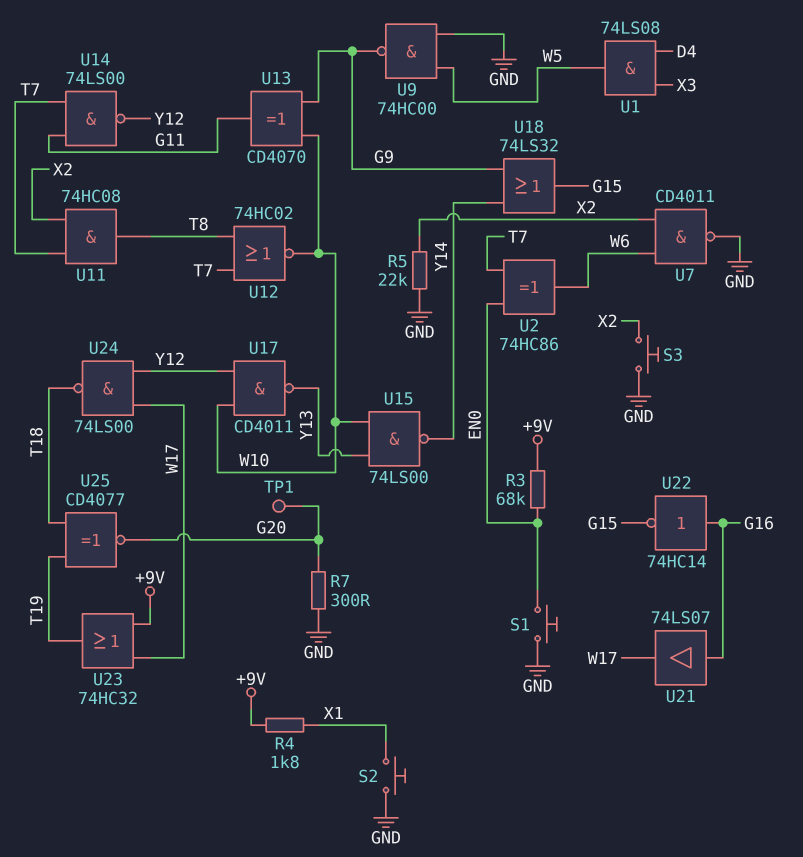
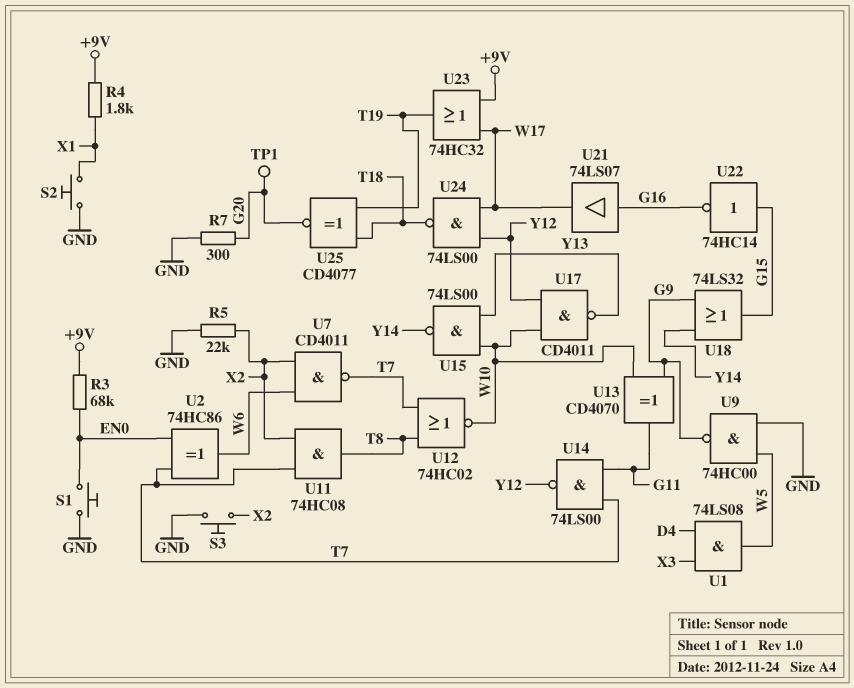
U7: NAND CD4011 (in W6, in X2, out GND) -> NAND CD4011 (in W6, in X2, out T7)
U22: NOT 74HC14 (in G16, out G15) -> NOT 74HC14 (in G15, out G16)

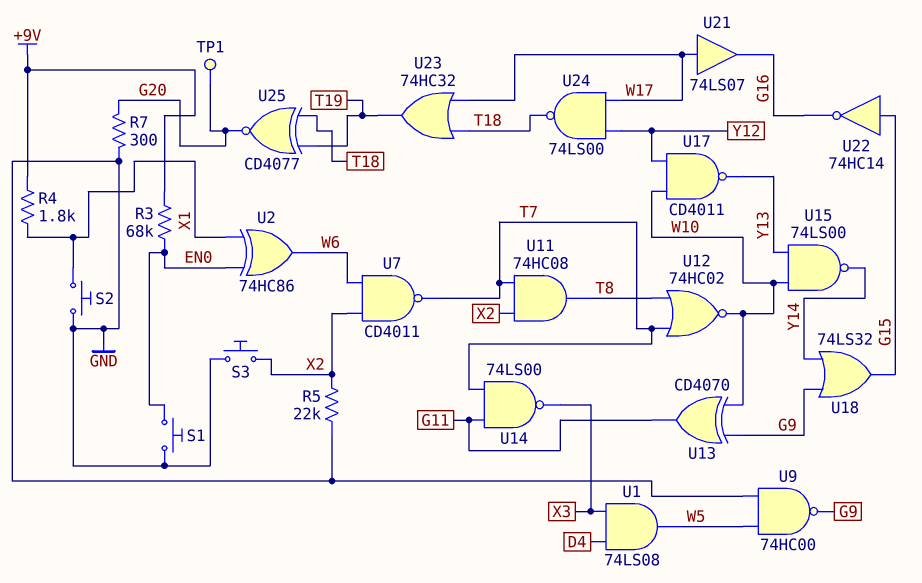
U2: XOR 74HC86 (in EN0, in T7, out W6) -> XOR 74HC86 (in EN0, in X1, out W6)
U14: NAND 74LS00 (in G11, in T7, out Y12) -> NAND 74LS00 (in G11, in T7, out X3)
U21: buffer 74LS07 (in G16, out W17) -> buffer 74LS07 (in W17, out G16)
U23: OR 74HC32 (in +9V, in W17, out T19) -> OR 74HC32 (in T18, in W17, out T19)

